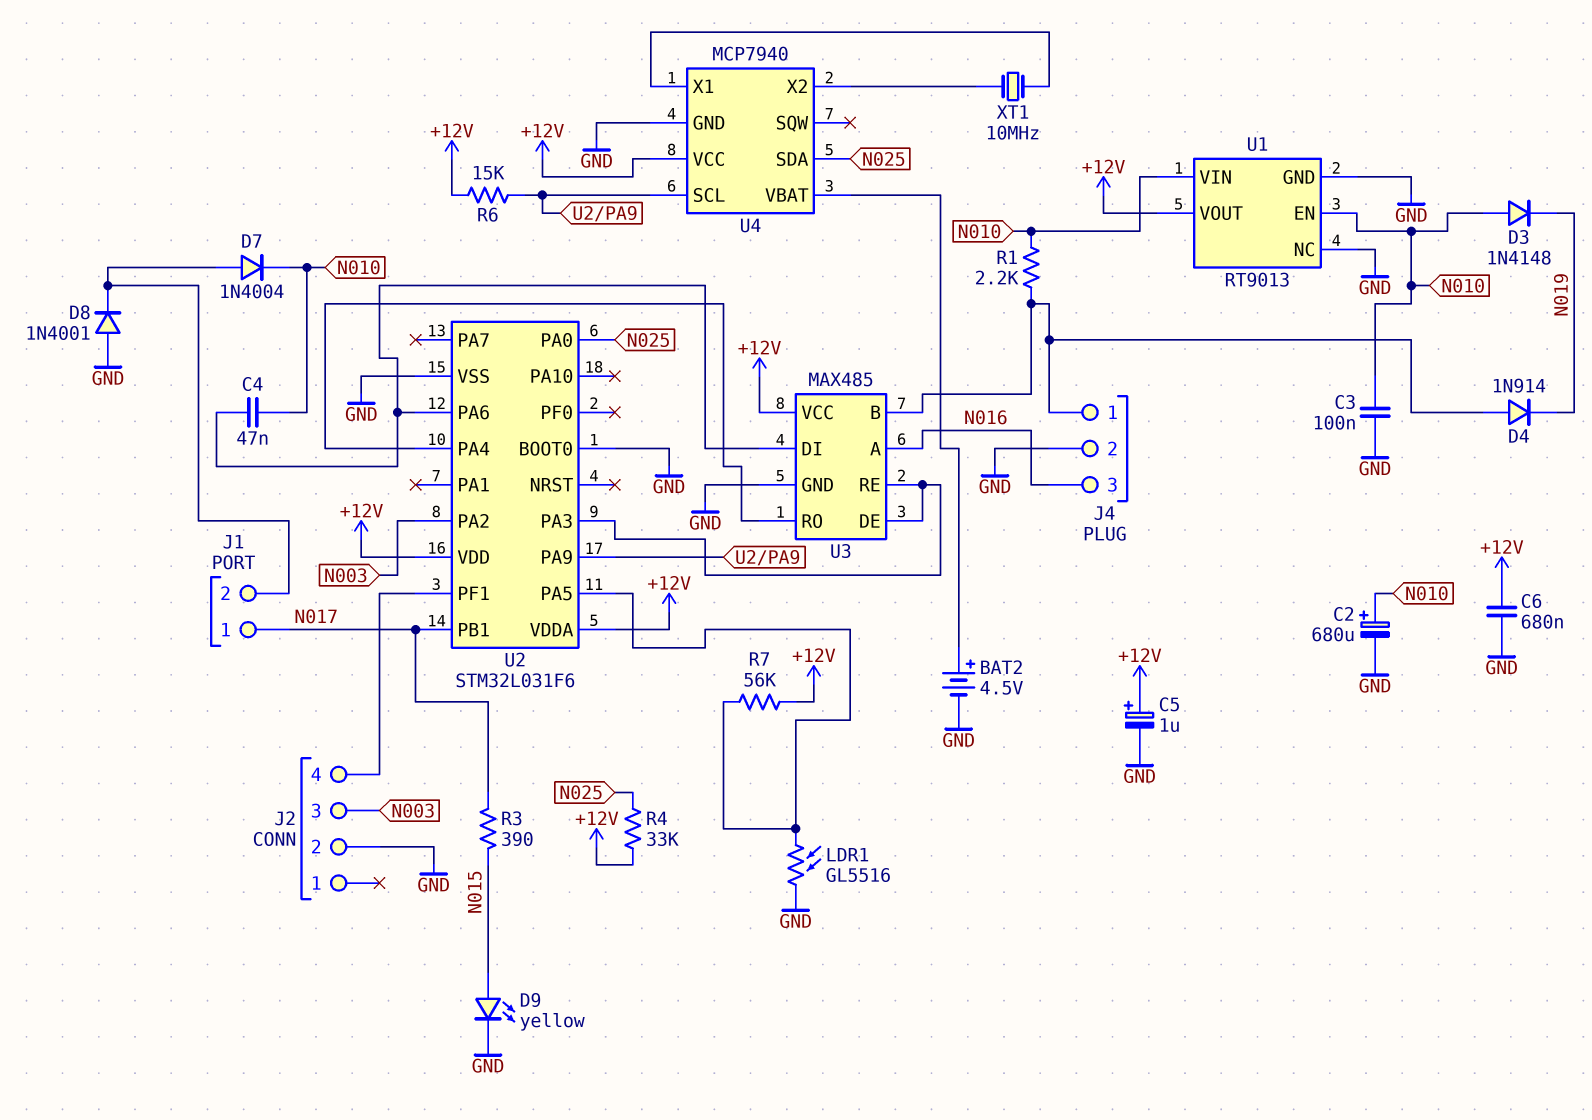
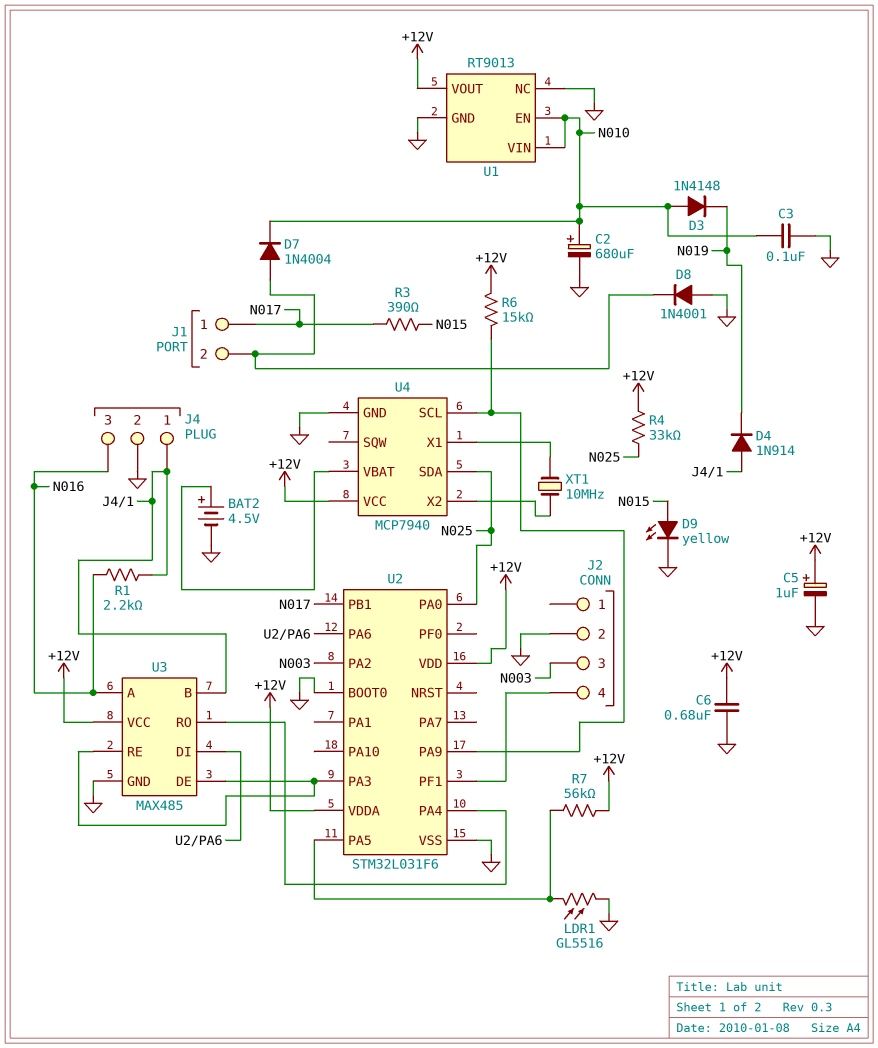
C4: 47nF (N010, U2/PA6) -> none
R1: 2.2k (J4/1, N010) -> 2.2k (J4/1, N016)

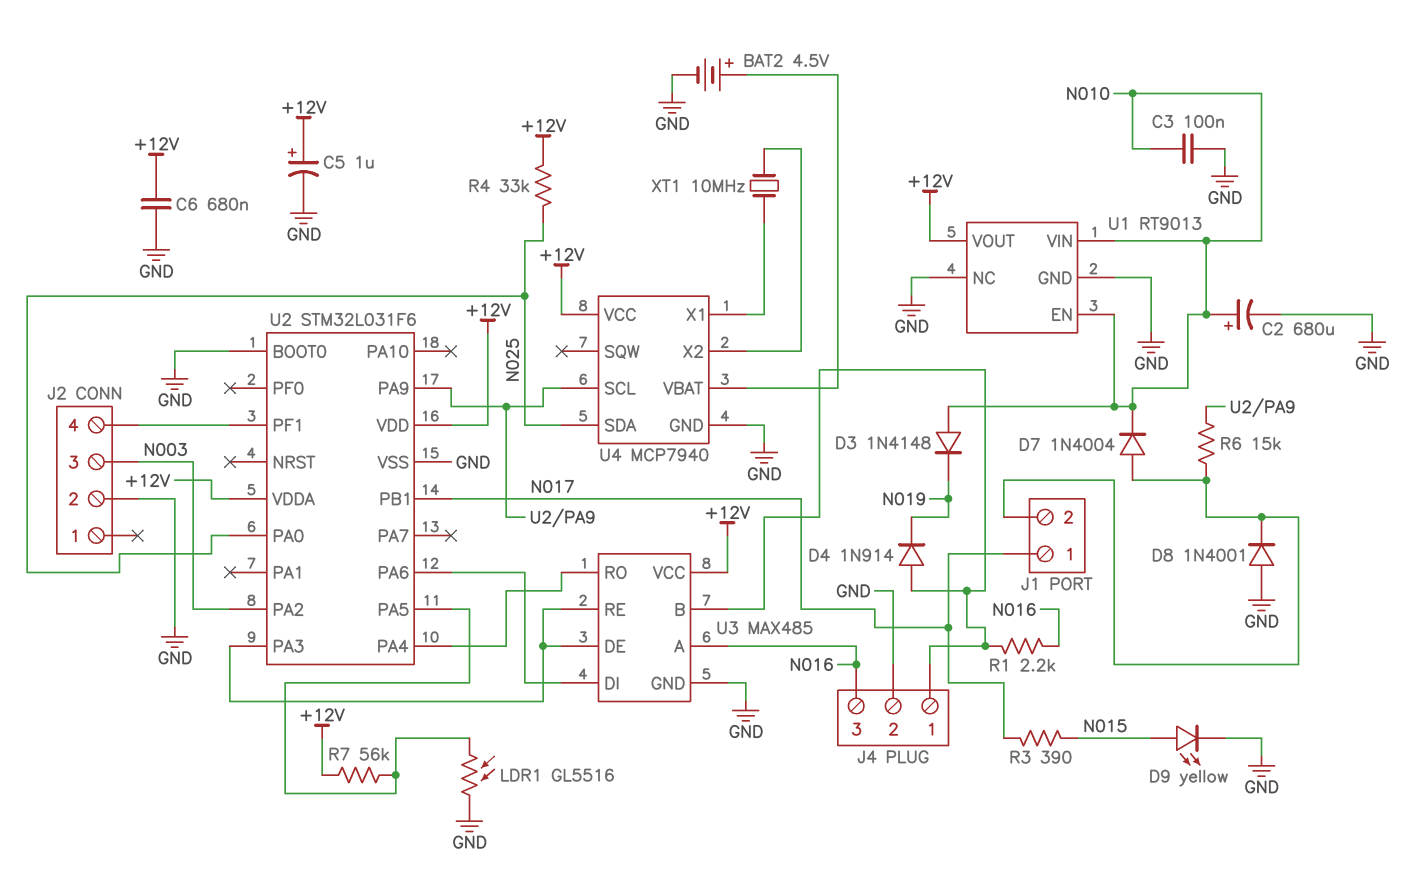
R6: 15k (+12V, U2/PA9) -> 15k (J1/2, U2/PA9)

